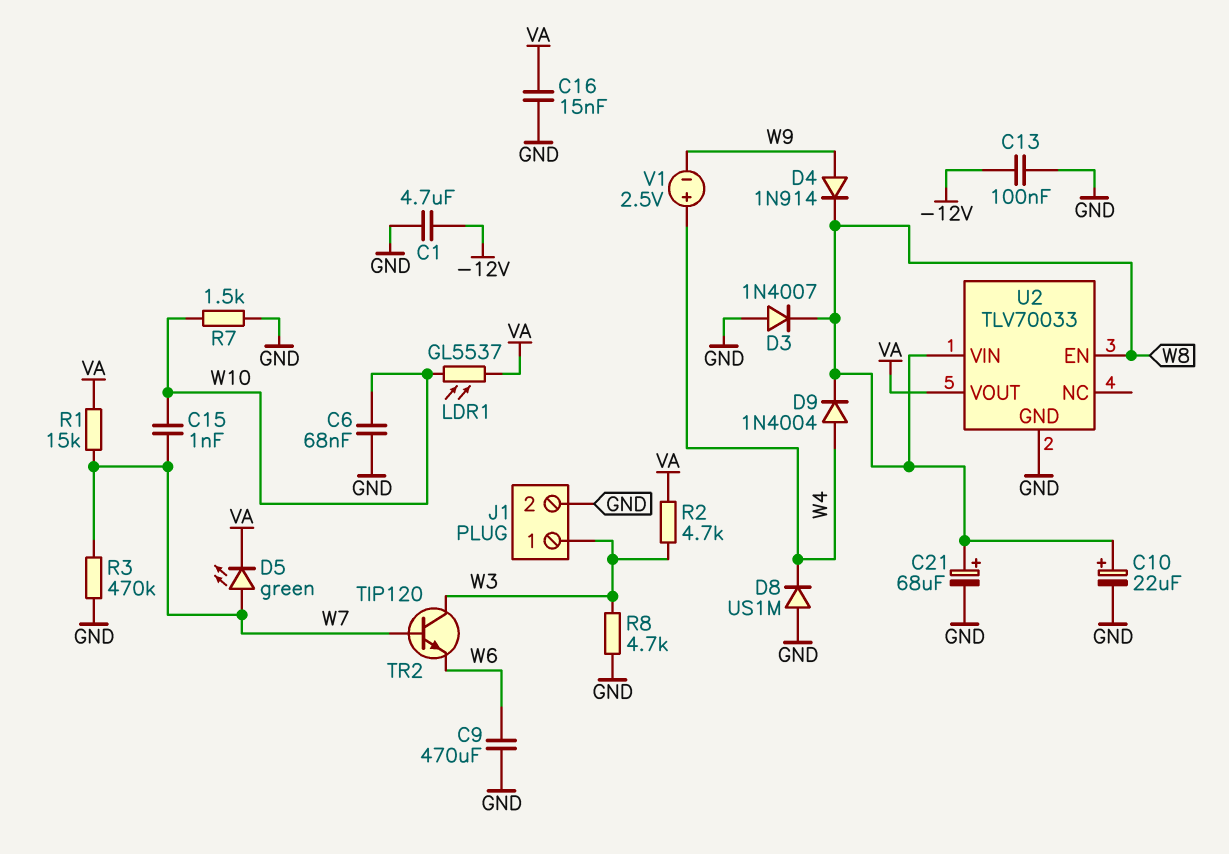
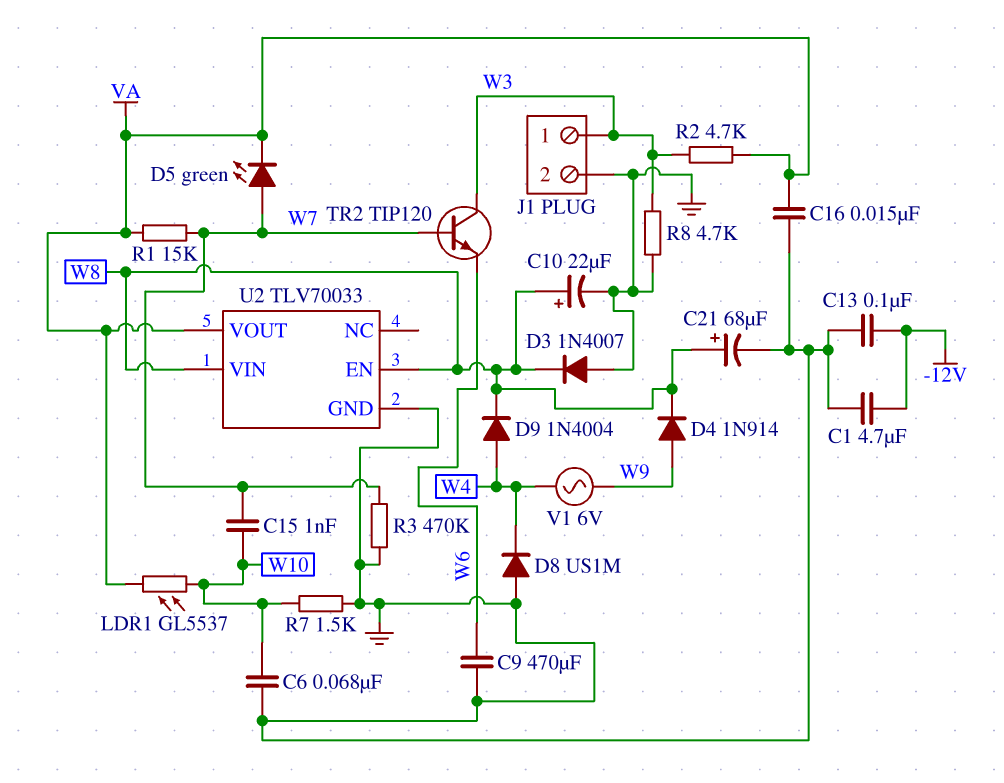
V1: 2.5V (plus W4, minus W9) -> AC 6V (W4, W9)

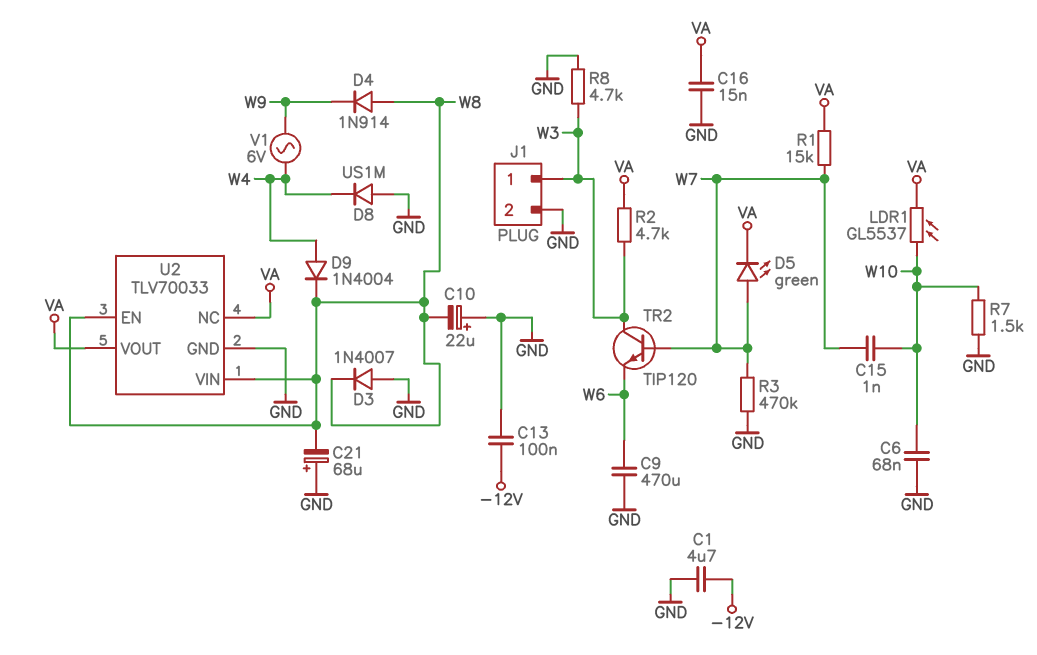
C10: 22uF (plus W8, minus GND) -> 22uF (plus GND, minus W8)
C21: 68uF (plus W8, minus GND) -> 68uF (plus GND, minus W8)
D4: diode 1N914 (A W9, K W8) -> diode 1N914 (A W8, K W9)
U2 pin NC: none -> VA

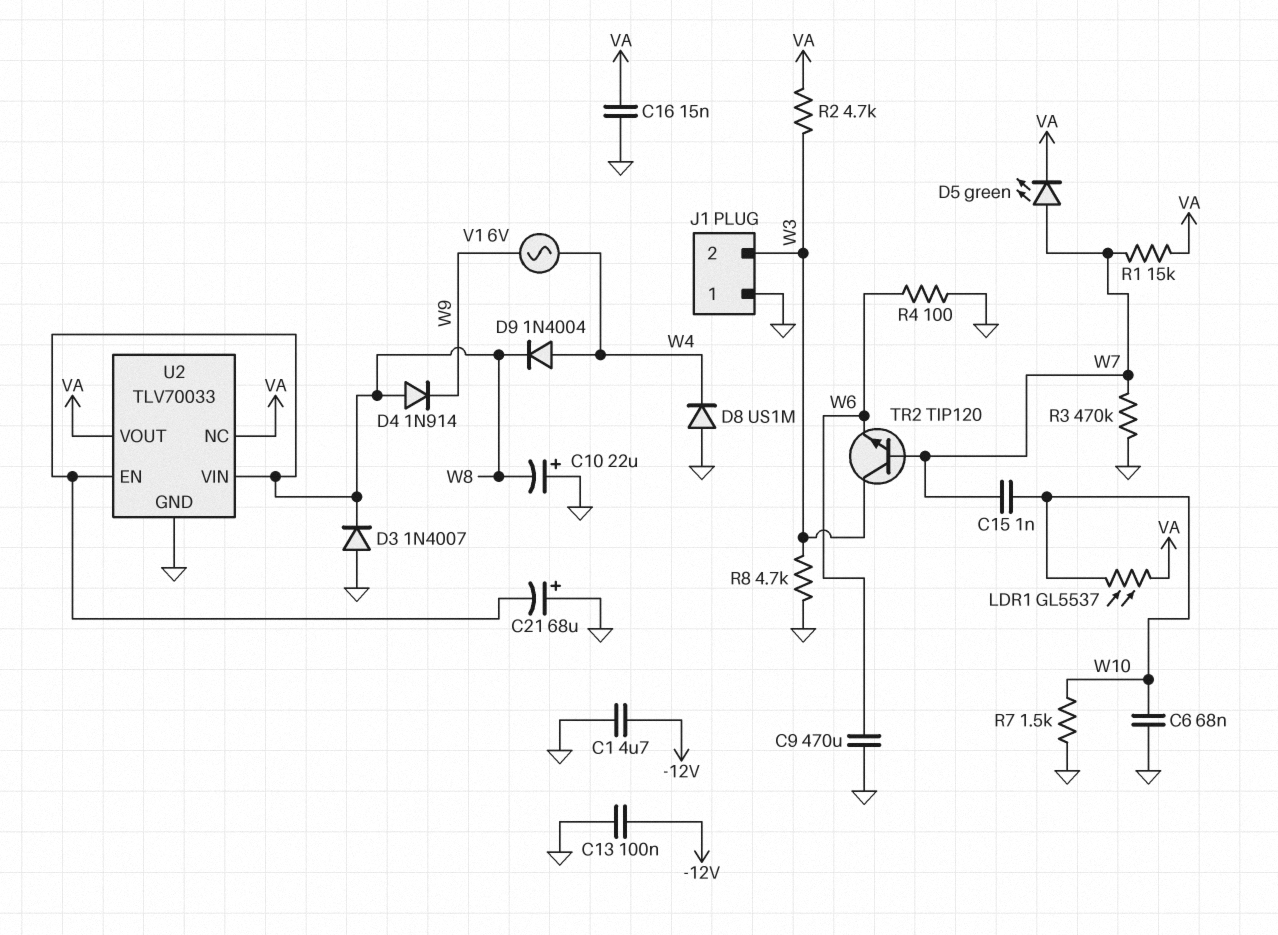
J1 pin 1: W3 -> GND
J1 pin 2: GND -> W3
R4: none -> 100 (GND, W6)

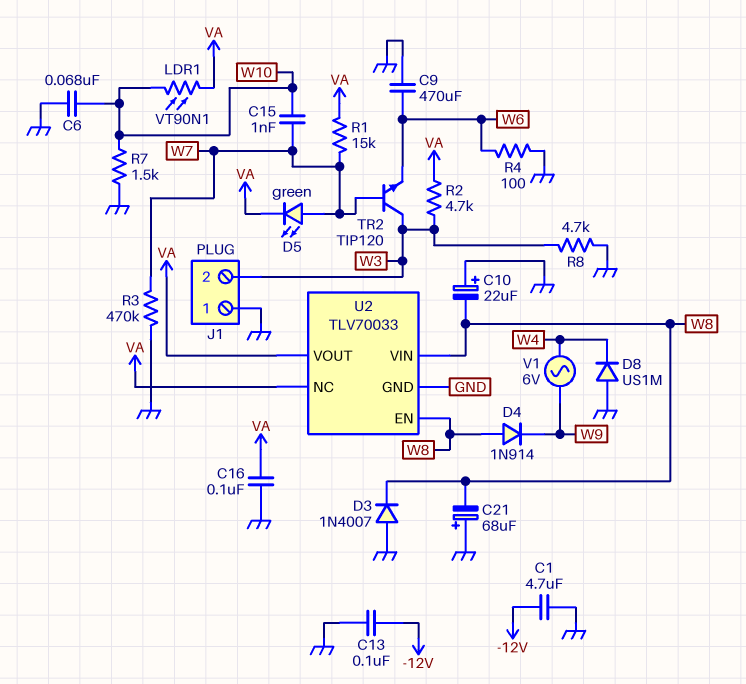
C16: 15nF (GND, VA) -> 100nF (GND, VA)
D9: diode 1N4004 (A W4, K W8) -> none
LDR1: GL5537 (VA, W10) -> VT90N1 (VA, W10)

